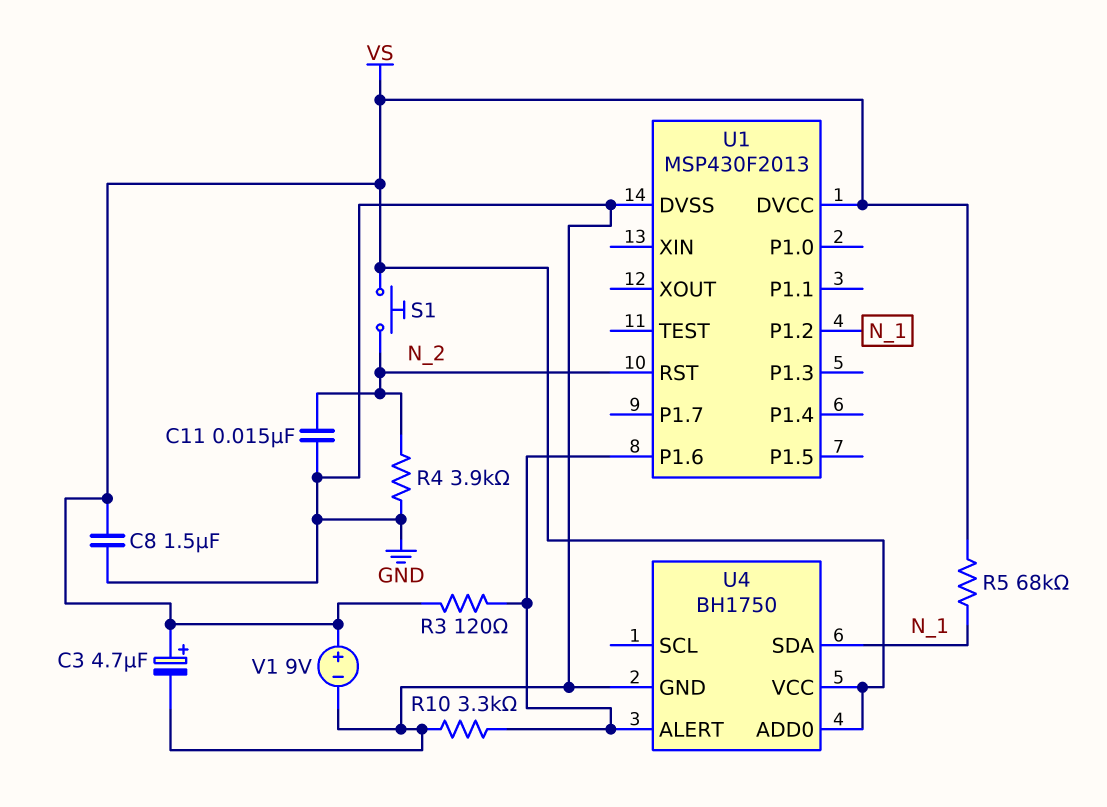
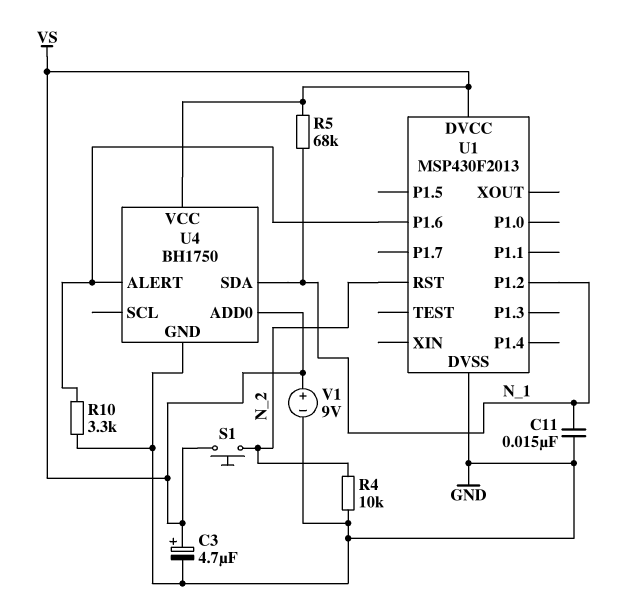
C8: 1.5uF (GND, VS) -> none
C11: 15nF (GND, N_2) -> 15nF (GND, N_1)
R3: 120 (U1/P1.6, VS) -> none
R4: 3.9k (GND, N_2) -> 10k (GND, N_2)

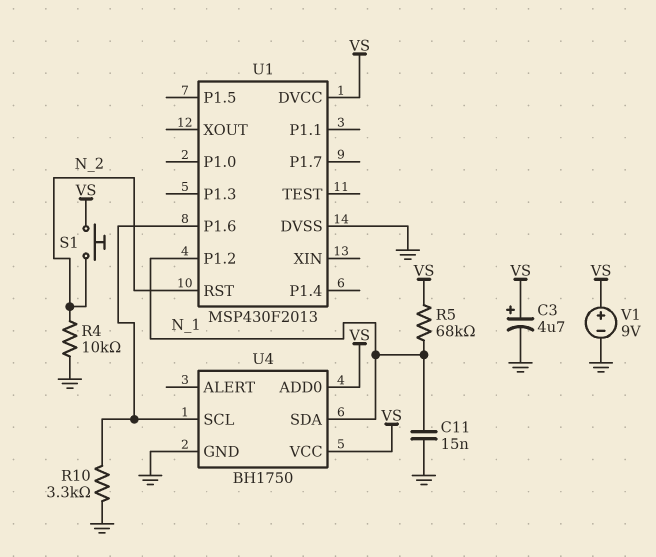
U4 pin ALERT: U1/P1.6 -> none
U4 pin SCL: none -> U1/P1.6

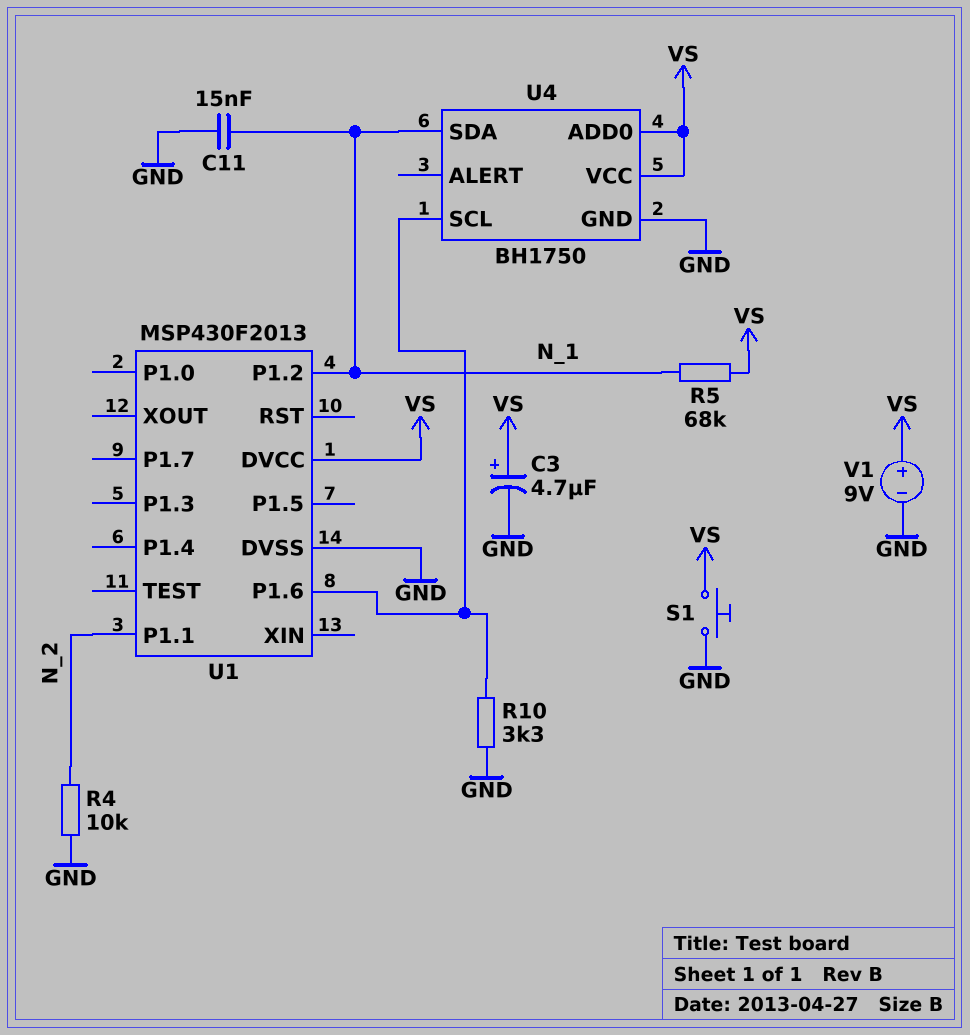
S1: button (N_2, VS) -> button (GND, VS)
U1 pin P1.1: none -> N_2
U1 pin RST: N_2 -> none

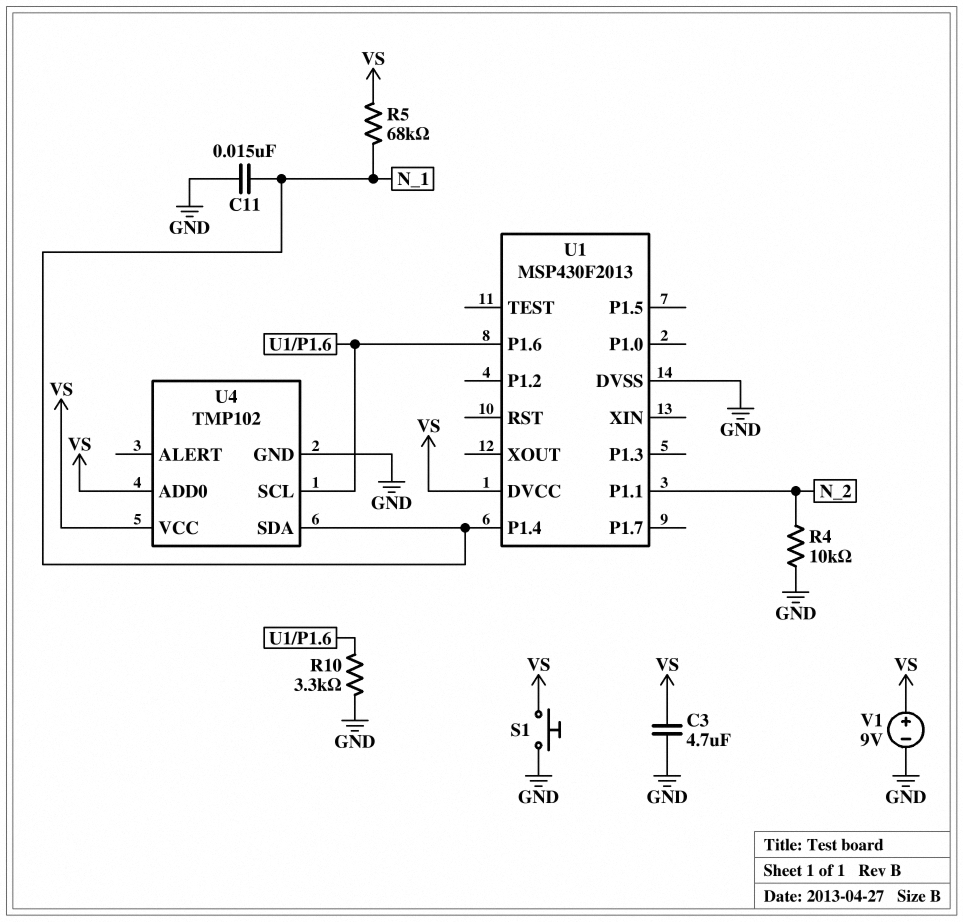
C3: 4.7uF (plus VS, minus GND) -> 4.7uF (GND, VS)
U1 pin P1.2: N_1 -> none
U1 pin P1.4: none -> N_1
U4: BH1750 -> TMP102

